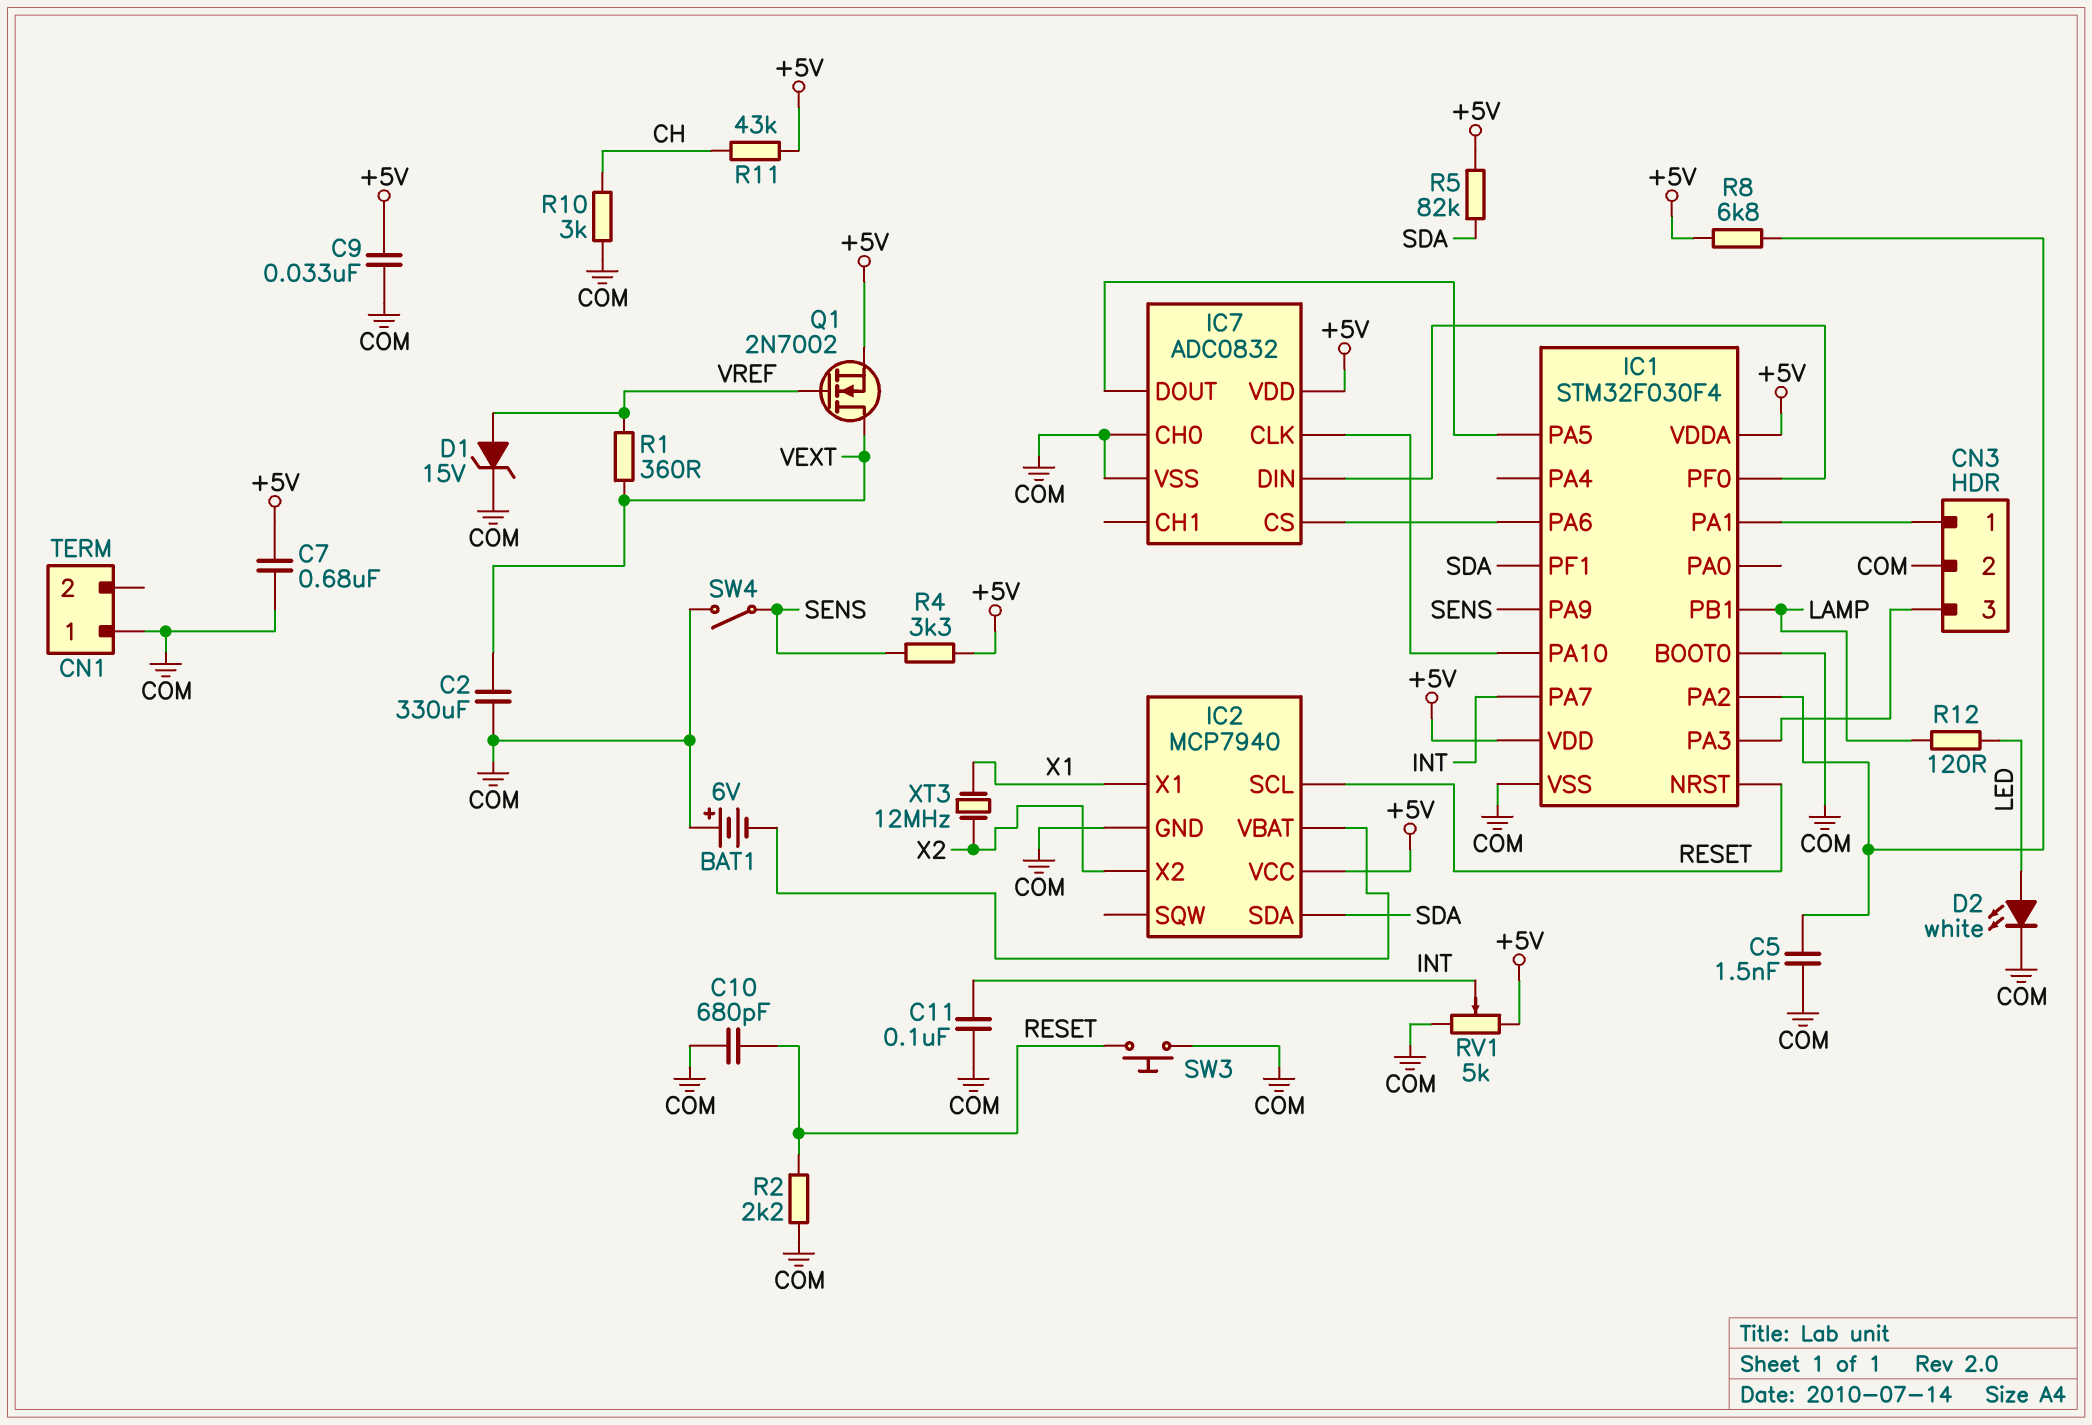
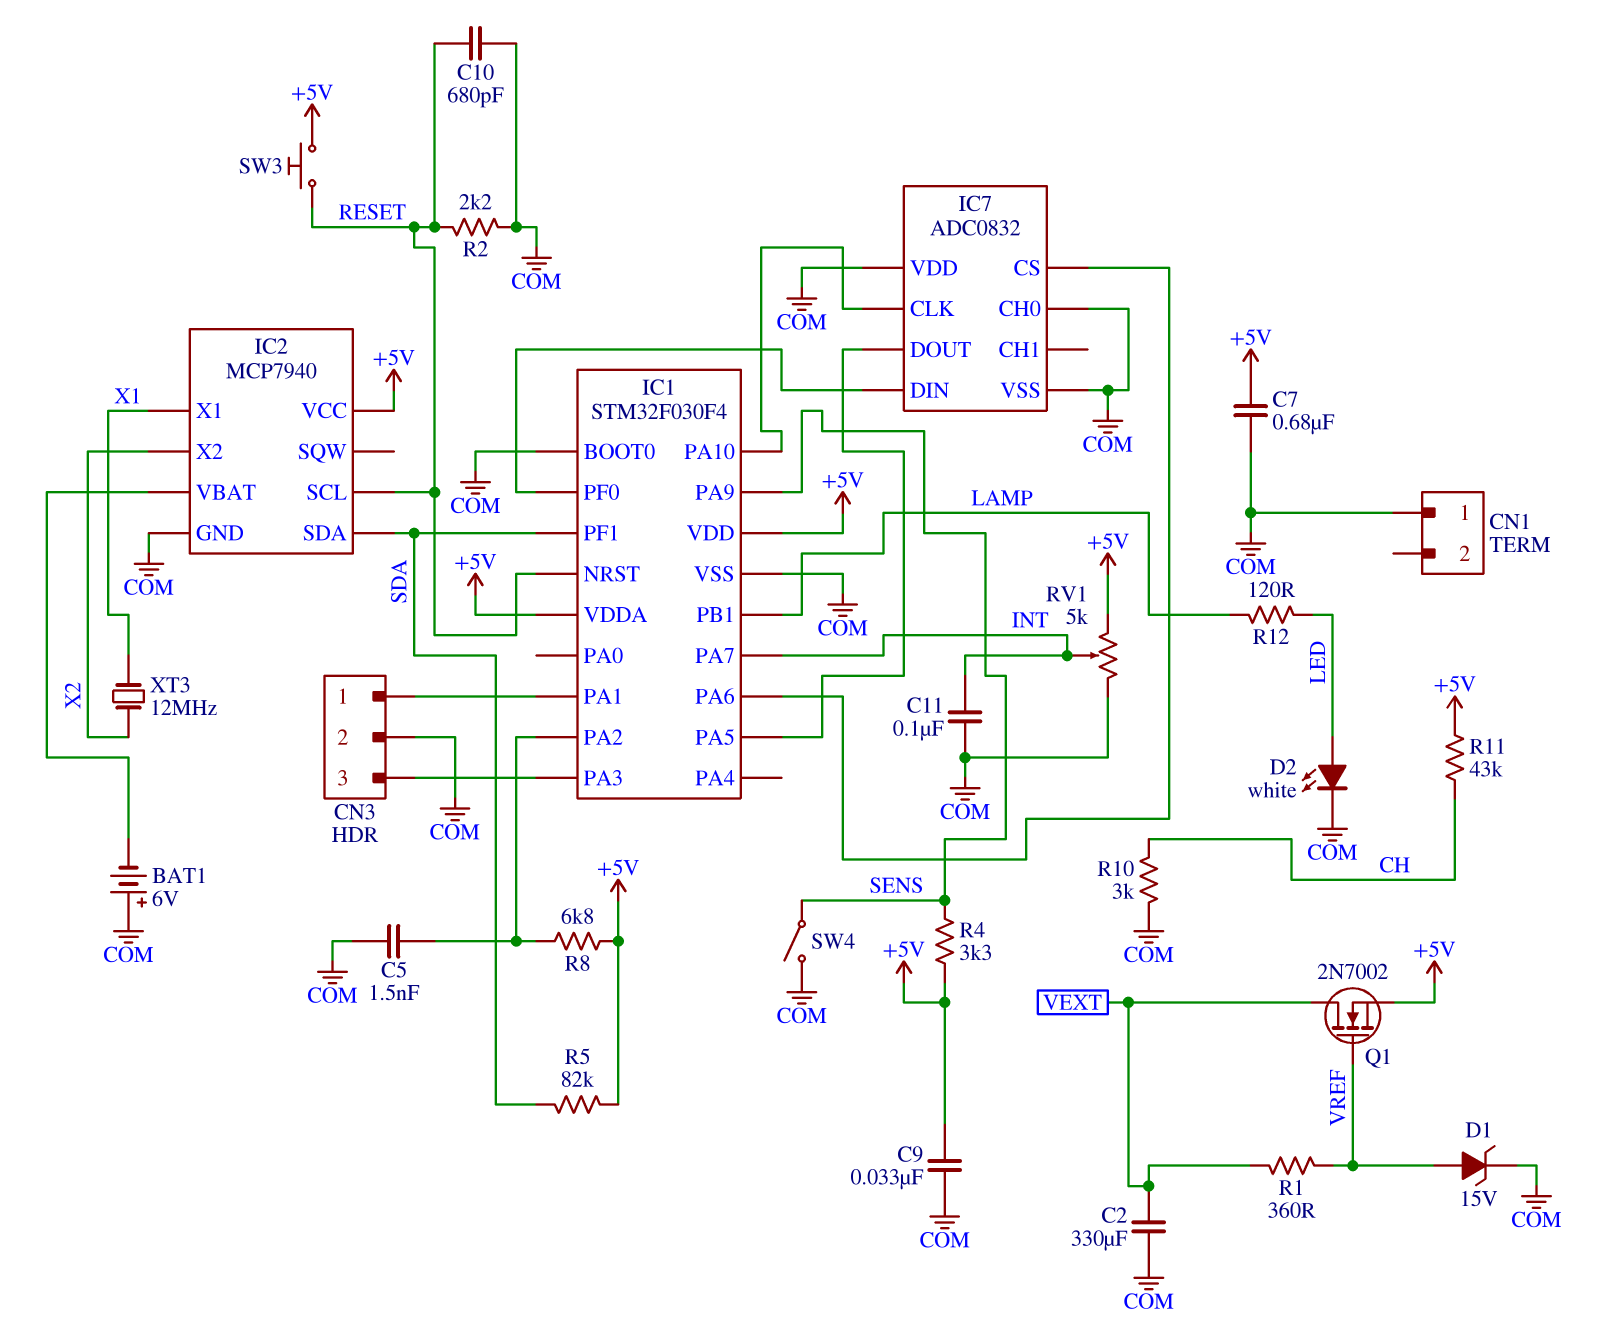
IC7 pin VDD: +5V -> COM
SW3: button (COM, RESET) -> button (+5V, RESET)

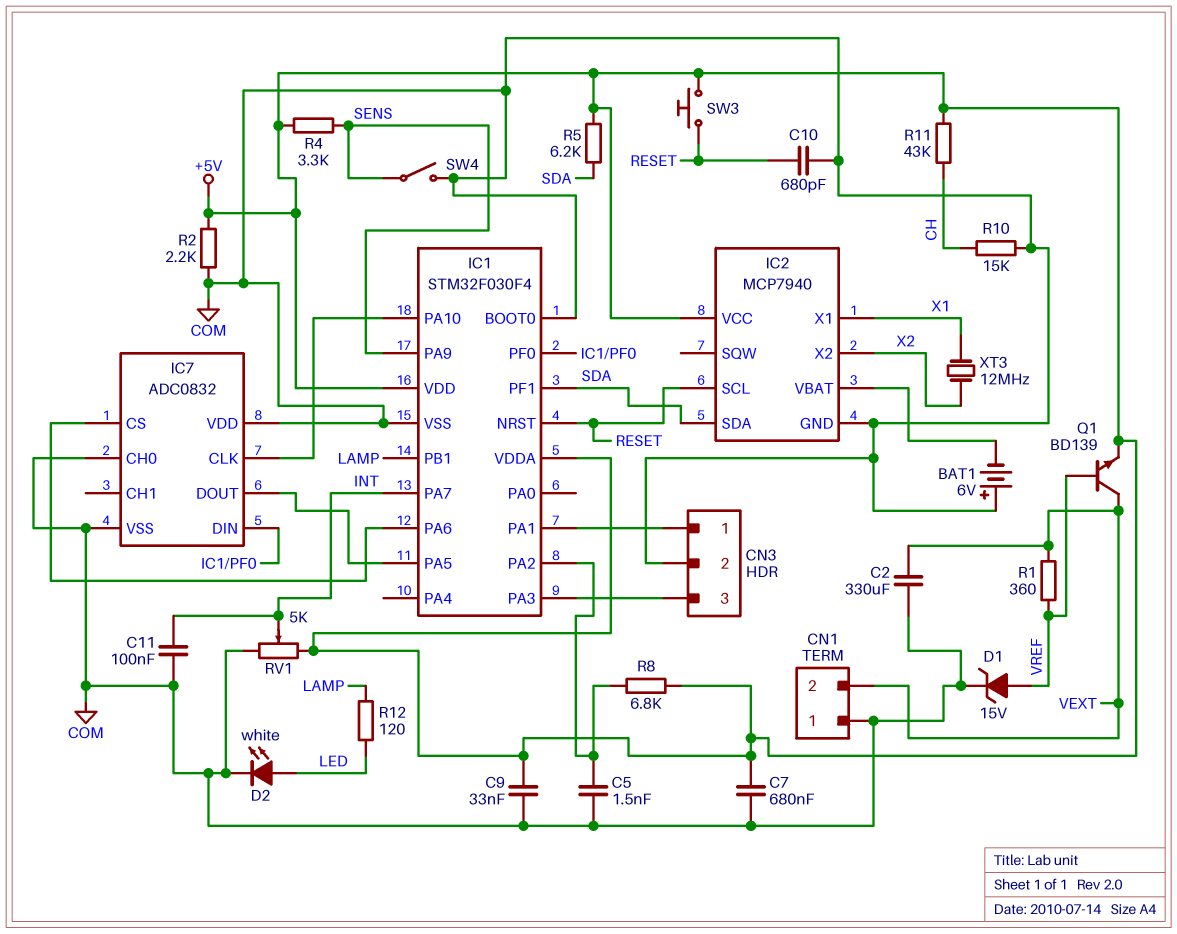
CN1 pin 2: none -> VEXT
Q1: NMOS 2N7002 (G VREF, D VEXT, S +5V) -> NPN BD139 (B VREF, C VEXT, E +5V)
R2: 2.2k (COM, RESET) -> 2.2k (+5V, COM)
R5: 82k (+5V, SDA) -> 6.2k (+5V, SDA)
R10: 3k (CH, COM) -> 15k (CH, COM)

